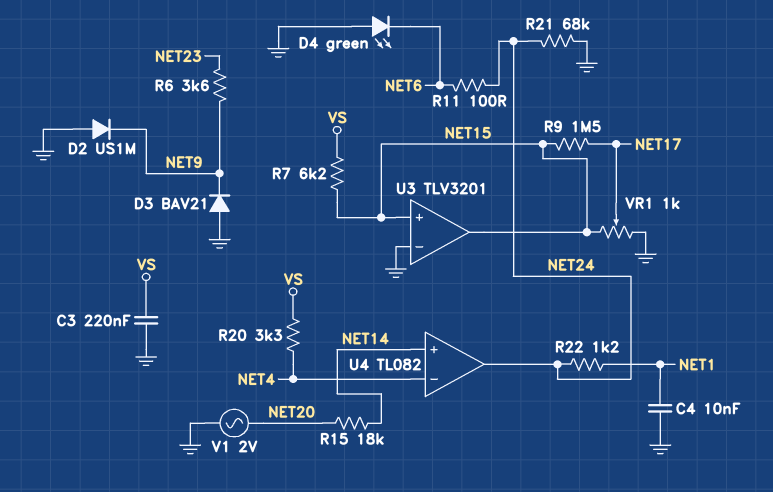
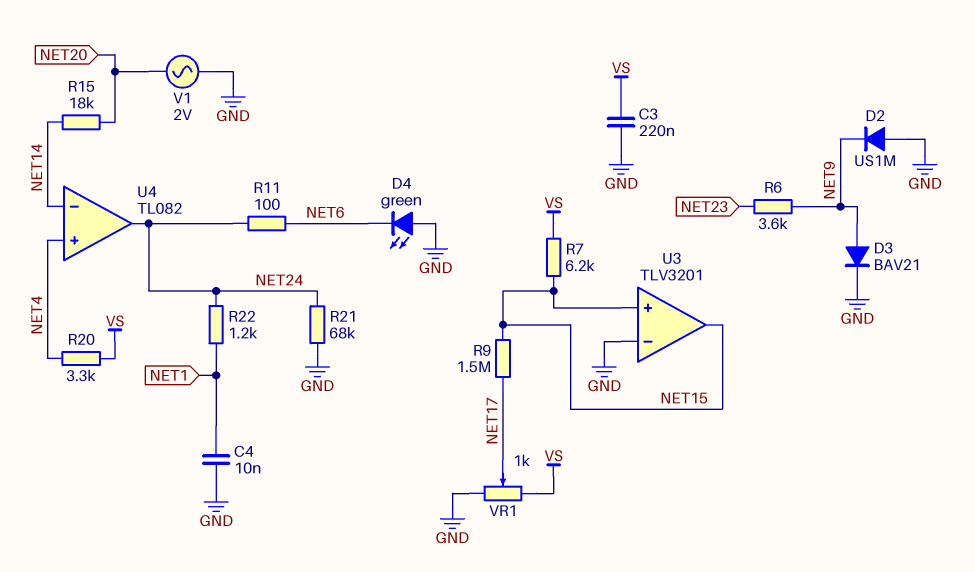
D3: diode BAV21 (A GND, K NET9) -> diode BAV21 (A NET9, K GND)
U4 pin in+: NET14 -> NET4
U4 pin in-: NET4 -> NET14
VR1: 1k (GND, NET15, wiper NET17) -> 1k (GND, VS, wiper NET17)

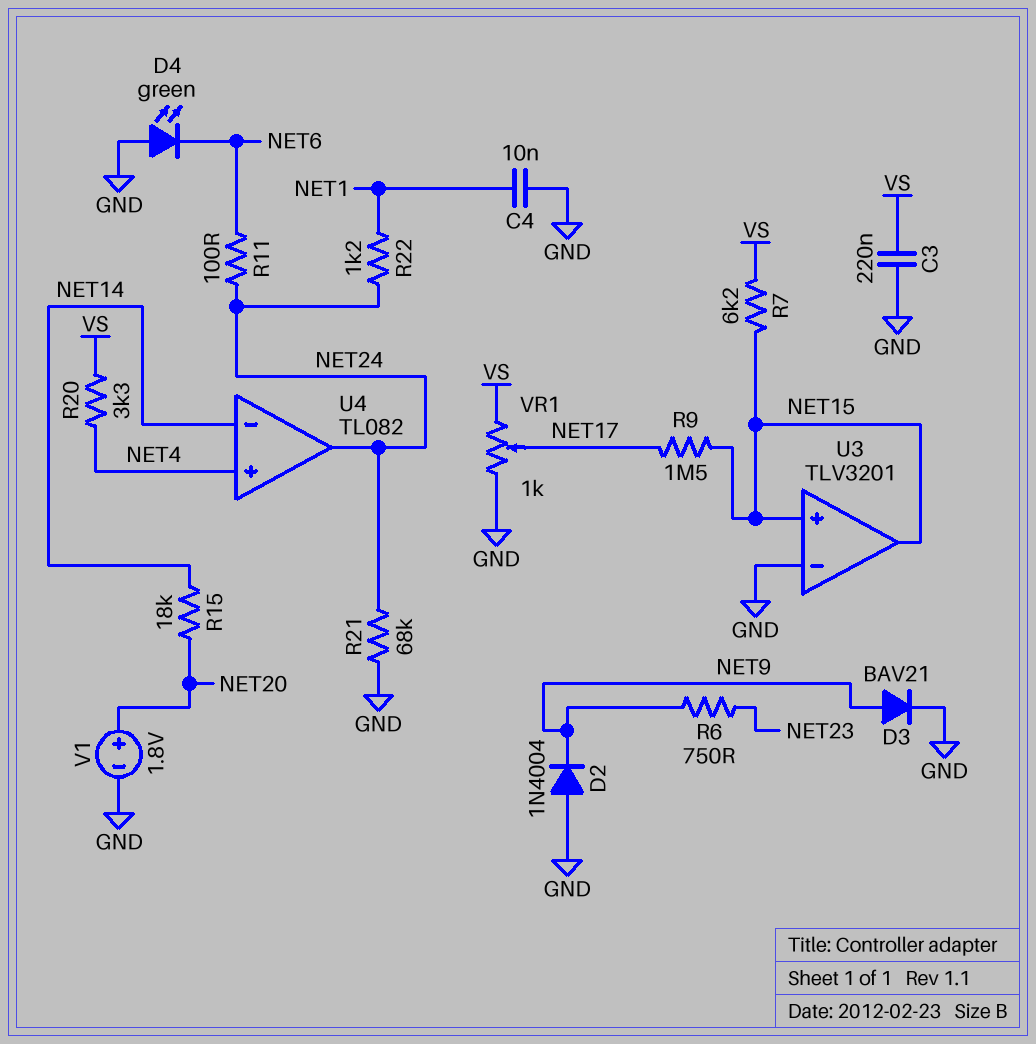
D2: diode US1M (A GND, K NET9) -> diode 1N4004 (A GND, K NET9)
R6: 3.6k (NET9, NET23) -> 750 (NET9, NET23)
V1: AC 2V (GND, NET20) -> 1.8V (plus NET20, minus GND)

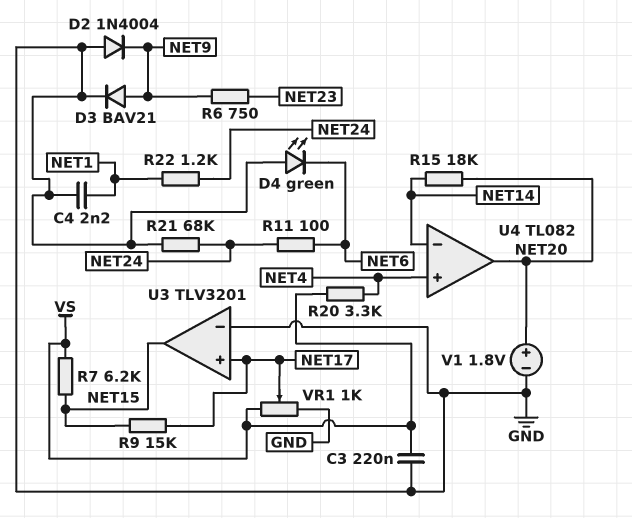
C4: 10nF (GND, NET1) -> 2.2nF (GND, NET1)
R9: 1.5M (NET15, NET17) -> 15k (NET15, NET17)
U3 pin in+: NET15 -> NET17
U4 pin out: NET24 -> NET20

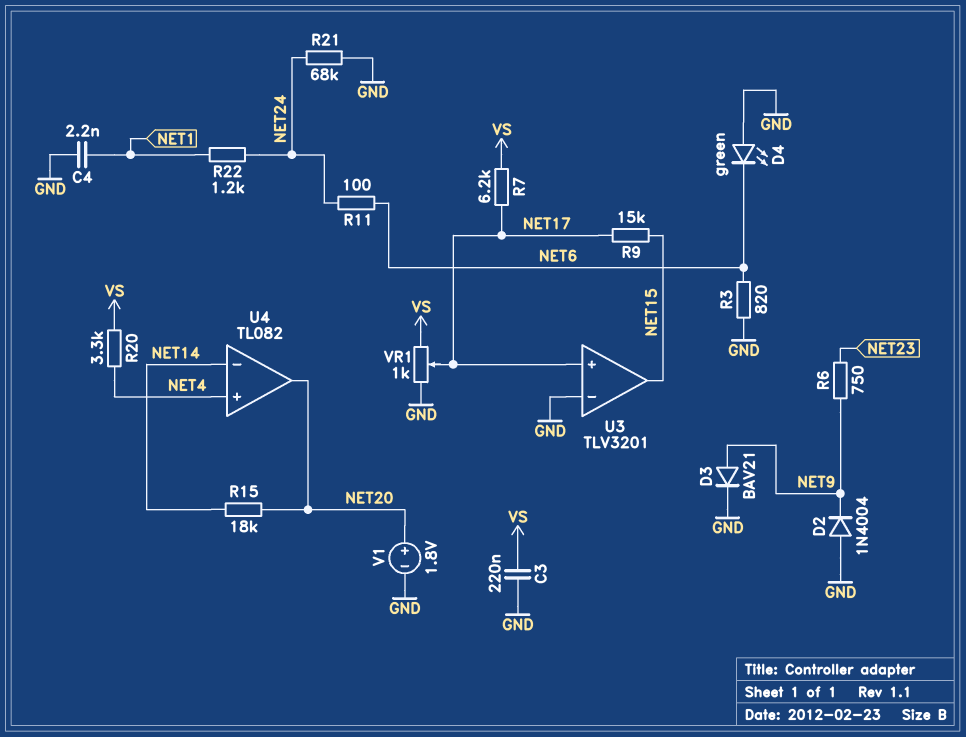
R3: none -> 820 (GND, NET6)
R7: 6.2k (NET15, VS) -> 6.2k (NET17, VS)

